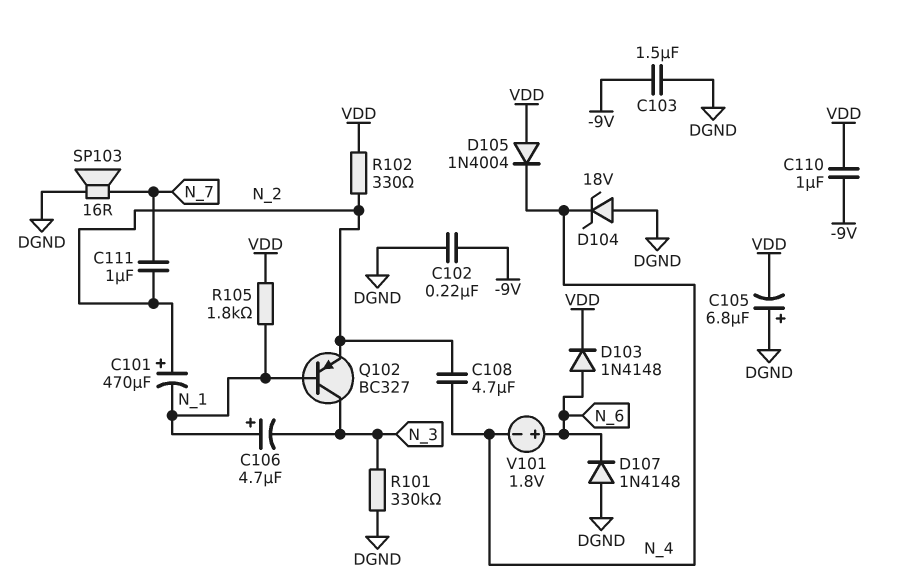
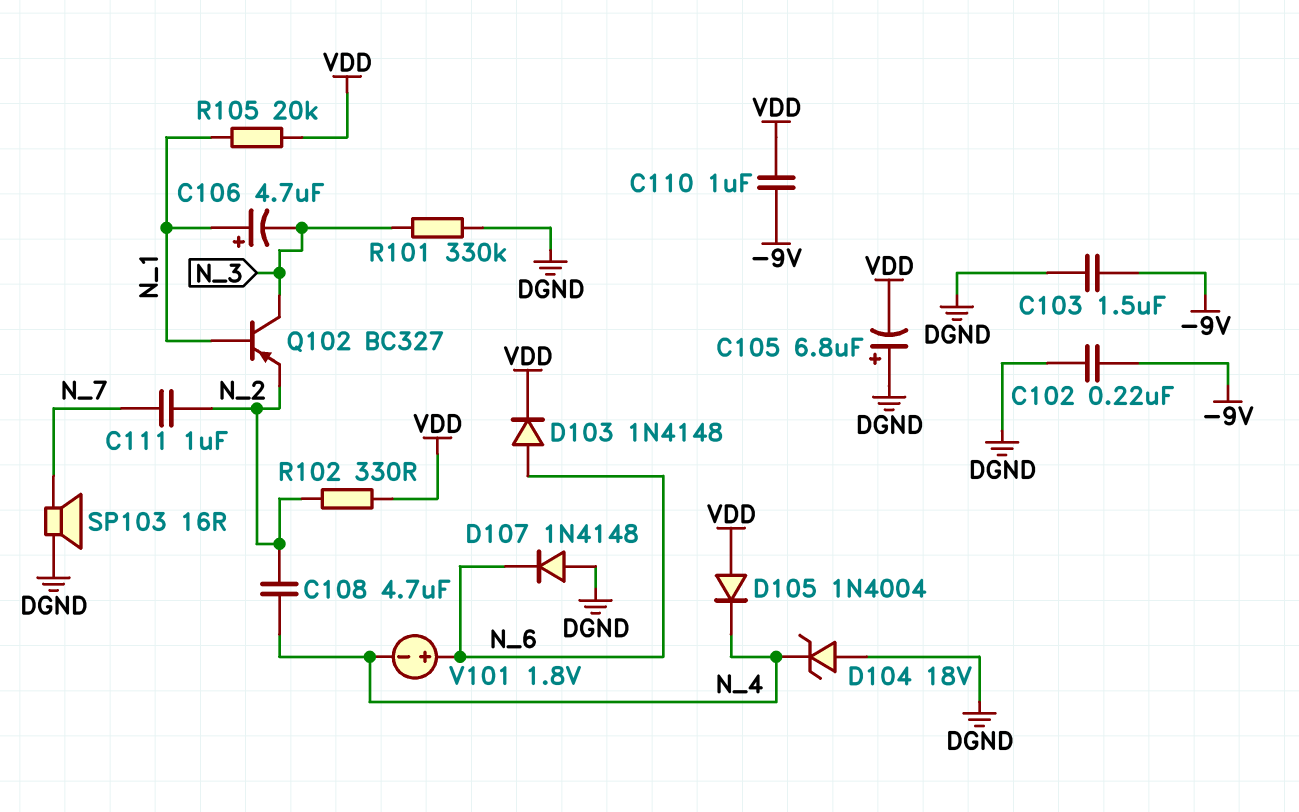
C101: 470uF (plus N_2, minus N_1) -> none
R105: 1.8k (N_1, VDD) -> 20k (N_1, VDD)

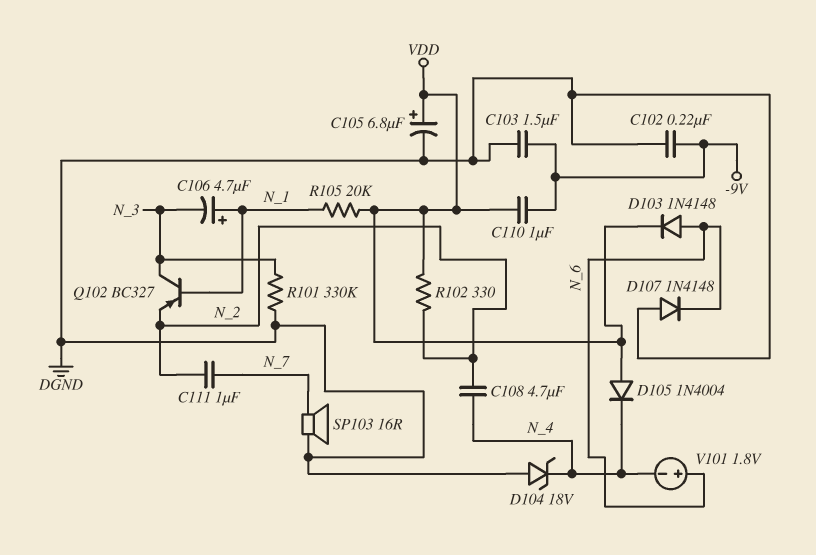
C105: 6.8uF (plus DGND, minus VDD) -> 6.8uF (plus VDD, minus DGND)

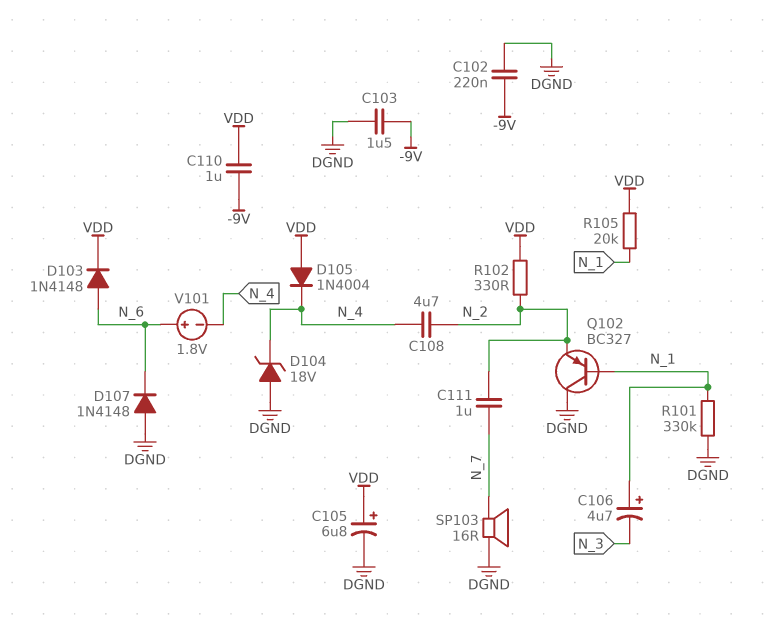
Q102: PNP BC327 (B N_1, C N_3, E N_2) -> PNP BC327 (B N_1, C DGND, E N_2)
R101: 330k (DGND, N_3) -> 330k (DGND, N_1)

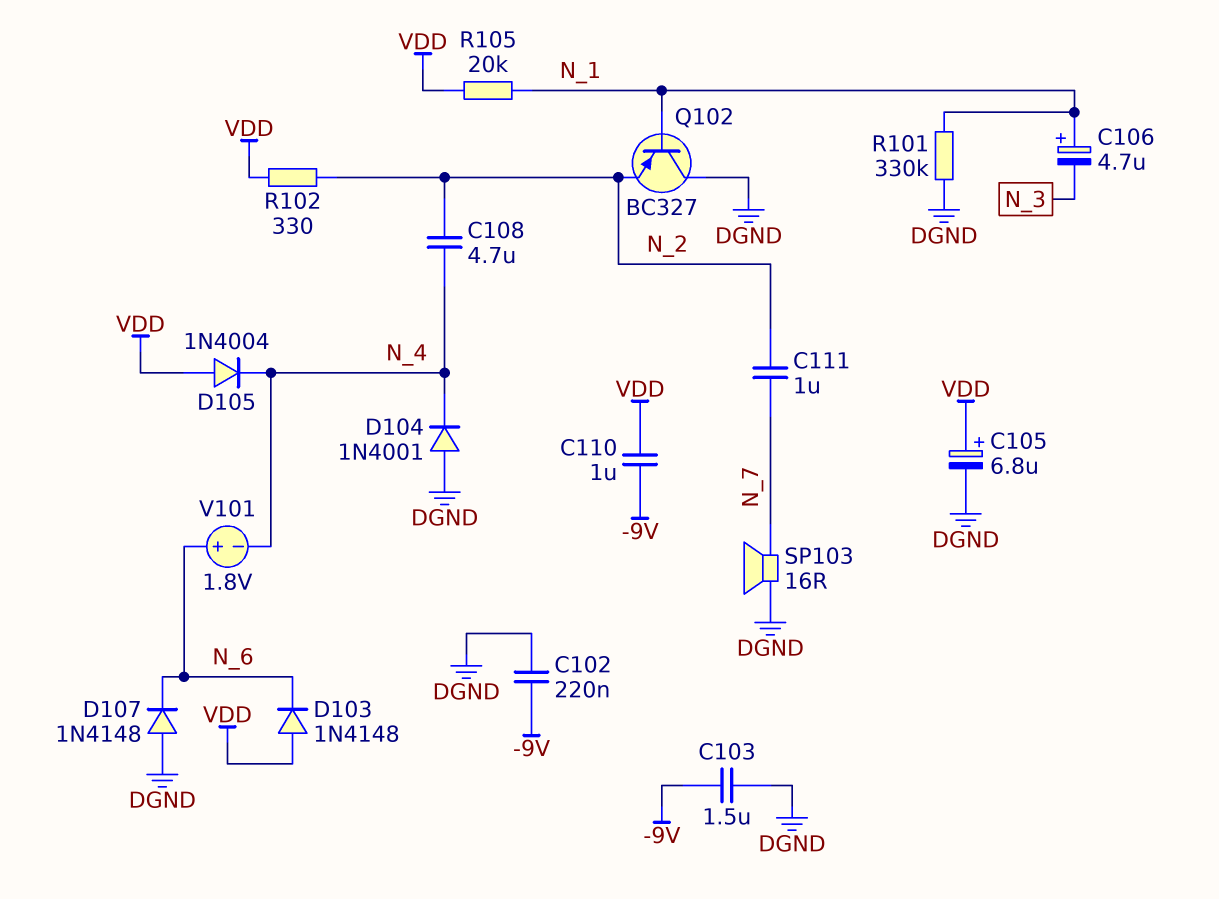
D103: diode 1N4148 (A N_6, K VDD) -> diode 1N4148 (A VDD, K N_6)
D104: zener 18V (A DGND, K N_4) -> diode 1N4001 (A DGND, K N_4)

